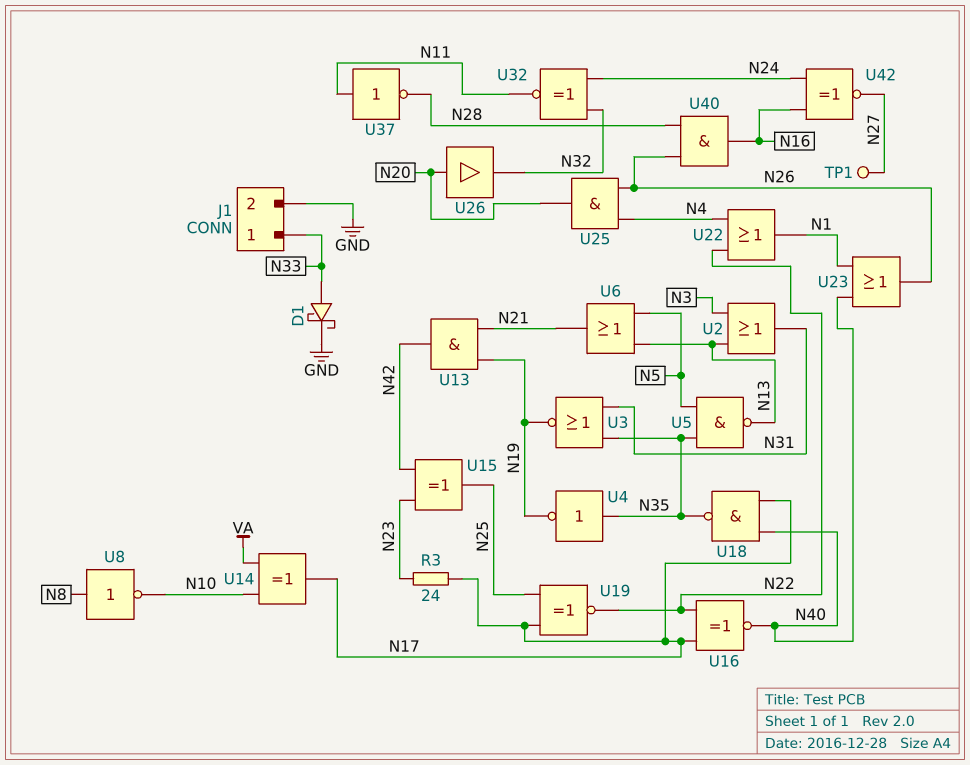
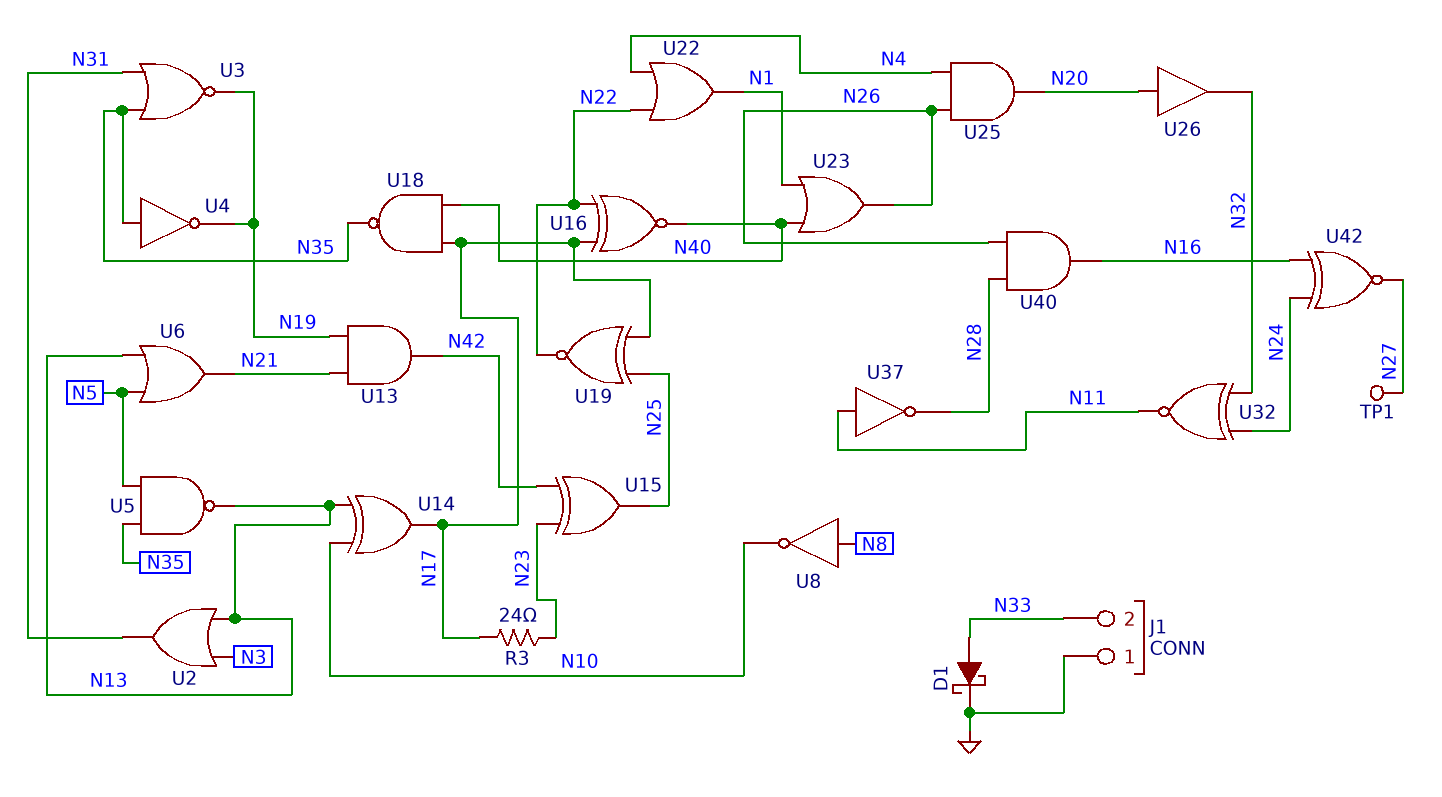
J1 pin 1: N33 -> GND
J1 pin 2: GND -> N33
U14: XOR (in N10, in VA, out N17) -> XOR (in N10, in N13, out N17)

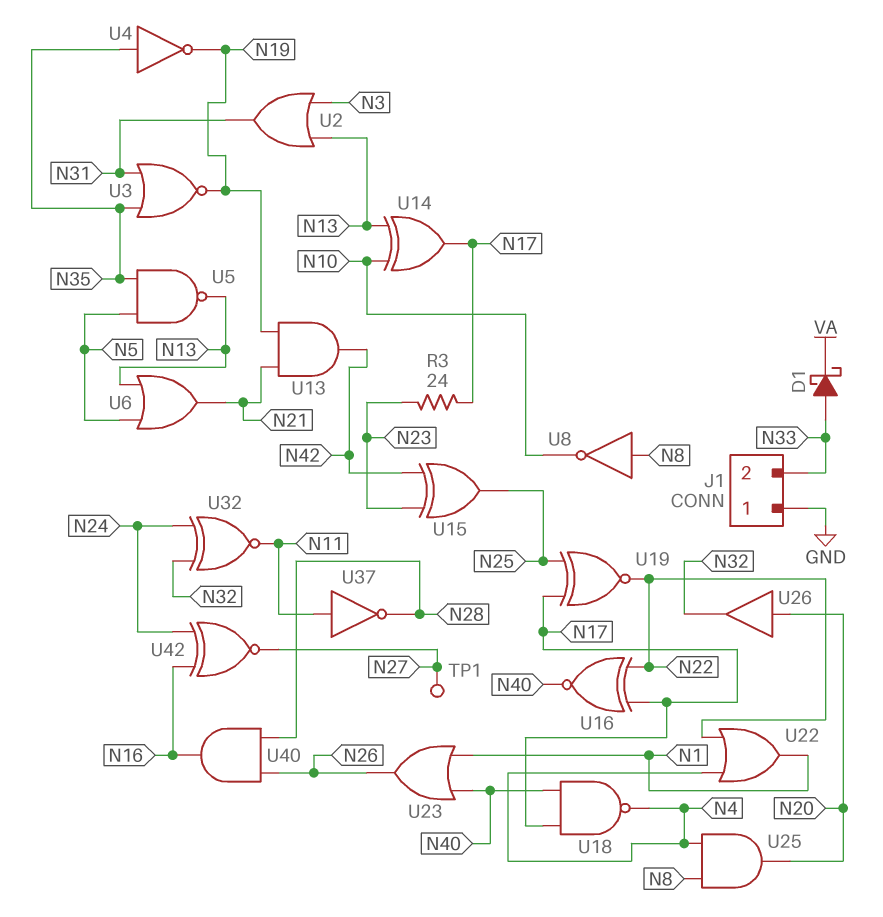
D1: schottky (A N33, K GND) -> schottky (A N33, K VA)
U18: NAND (in N17, in N40, out N35) -> NAND (in N17, in N40, out N4)
U25: AND (in N4, in N26, out N20) -> AND (in N4, in N8, out N20)

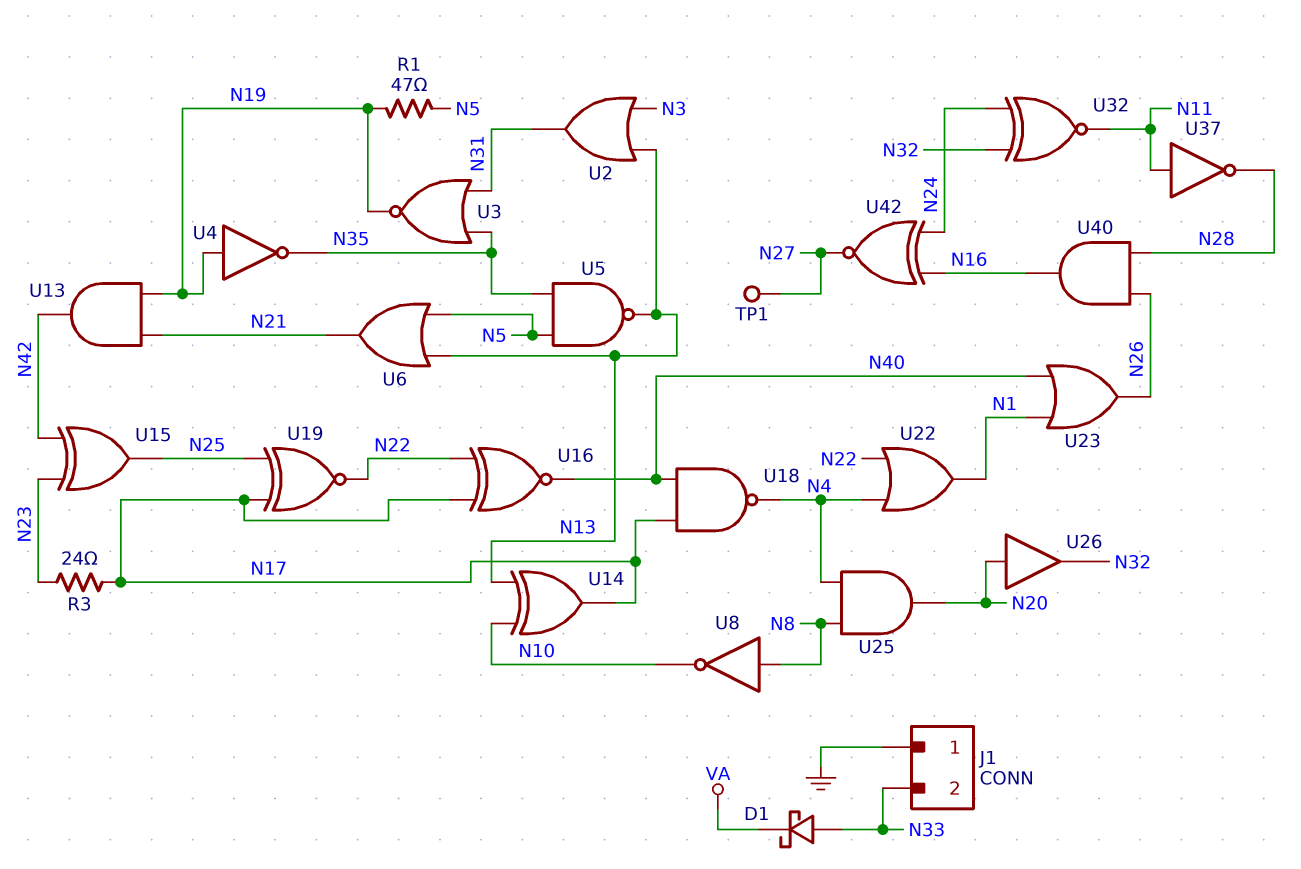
R1: none -> 47 (N5, N19)
U4: NOT (in N35, out N19) -> NOT (in N19, out N35)

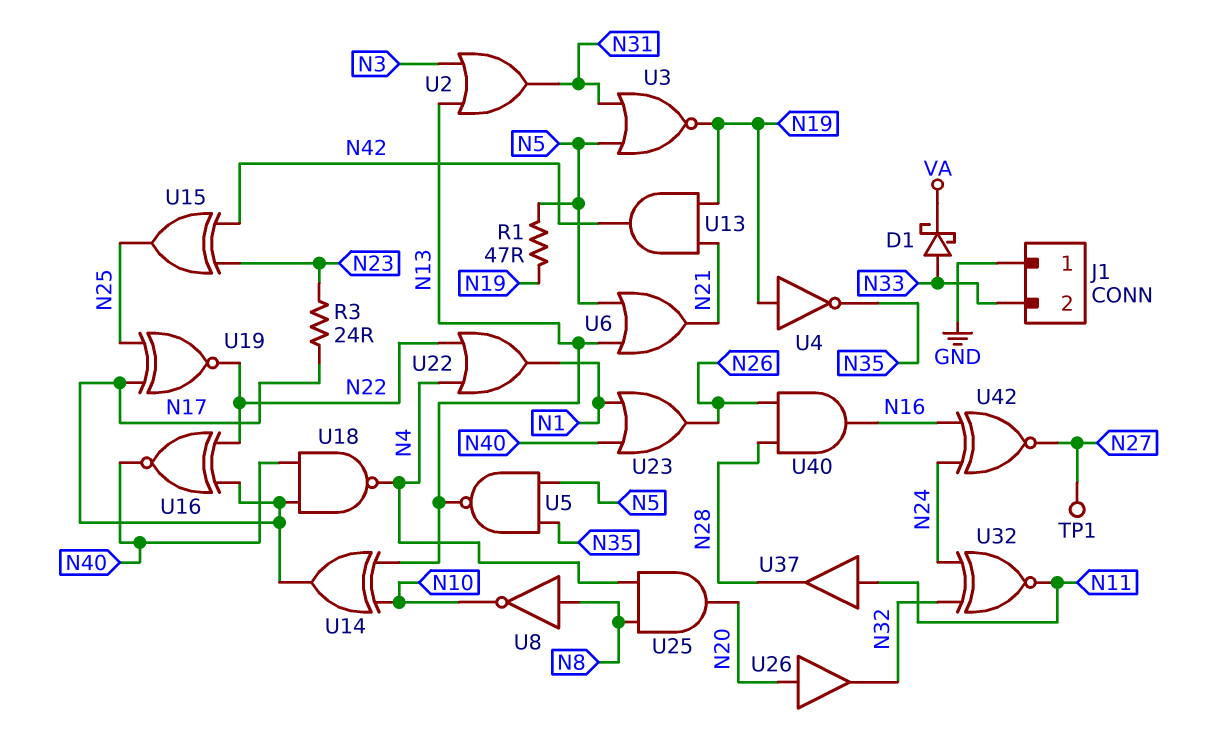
U3: NOR (in N31, in N35, out N19) -> NOR (in N5, in N31, out N19)
U37: NOT (in N11, out N28) -> buffer (in N11, out N28)

